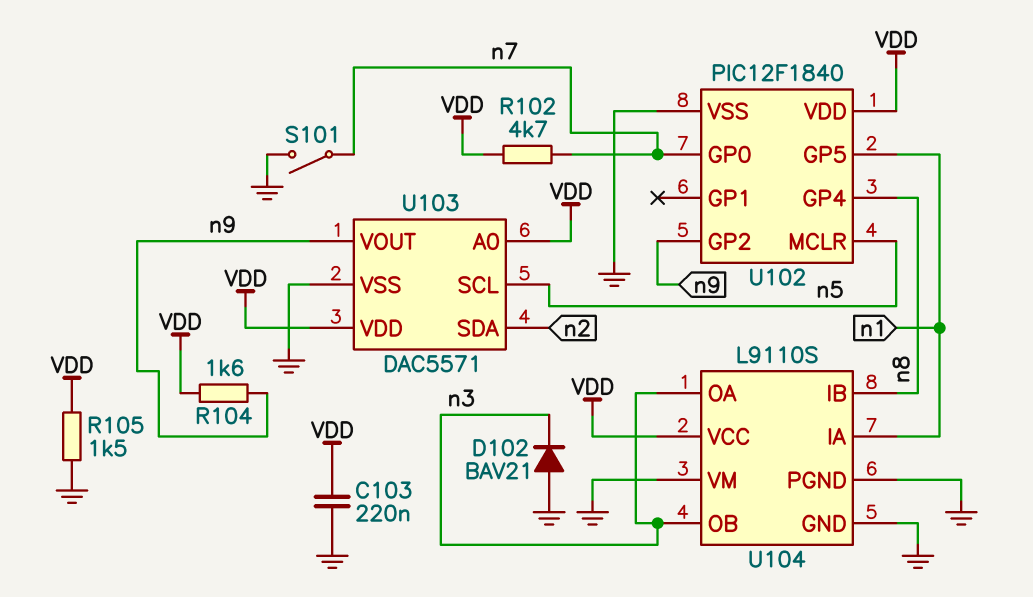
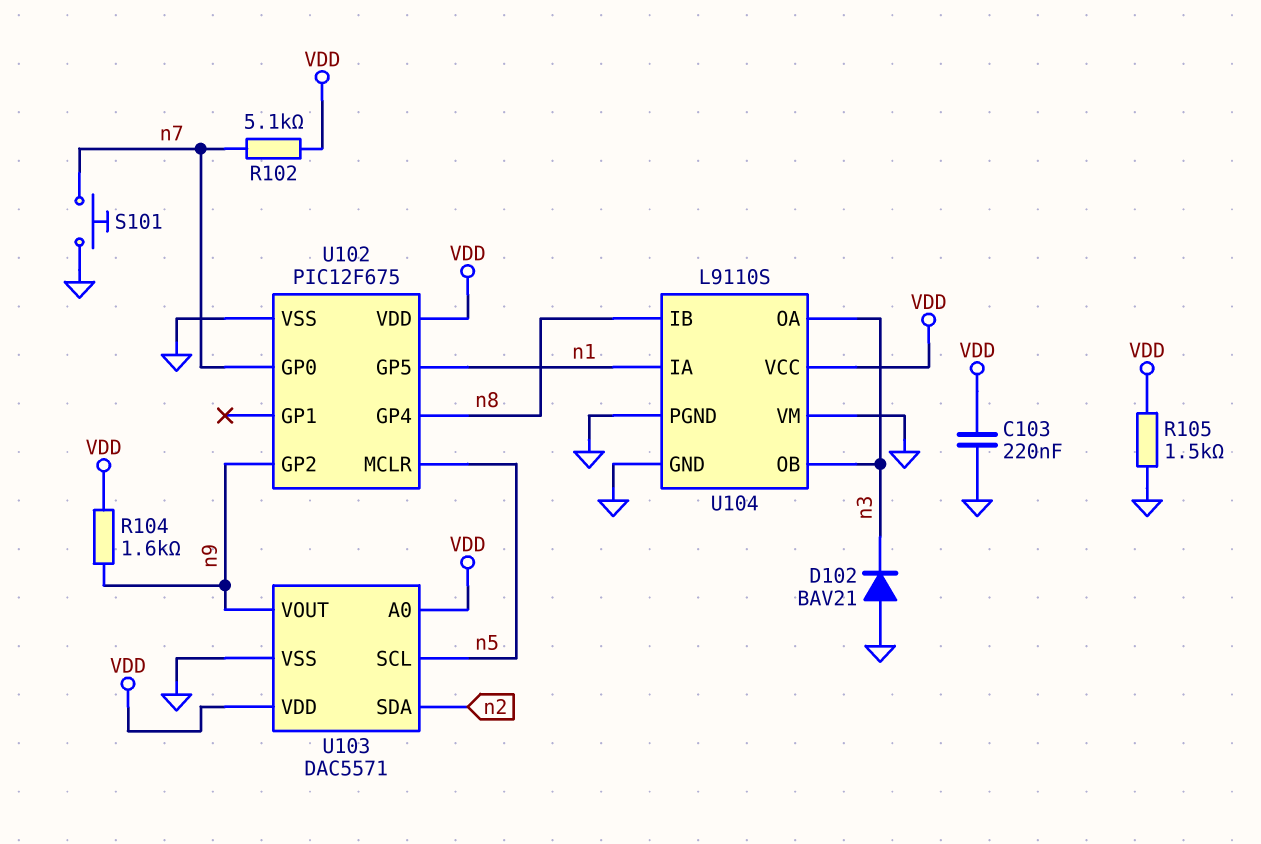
R102: 4.7k (VDD, n7) -> 5.1k (VDD, n7)
S101: switch (GND, n7) -> button (GND, n7)
U102: PIC12F1840 -> PIC12F675

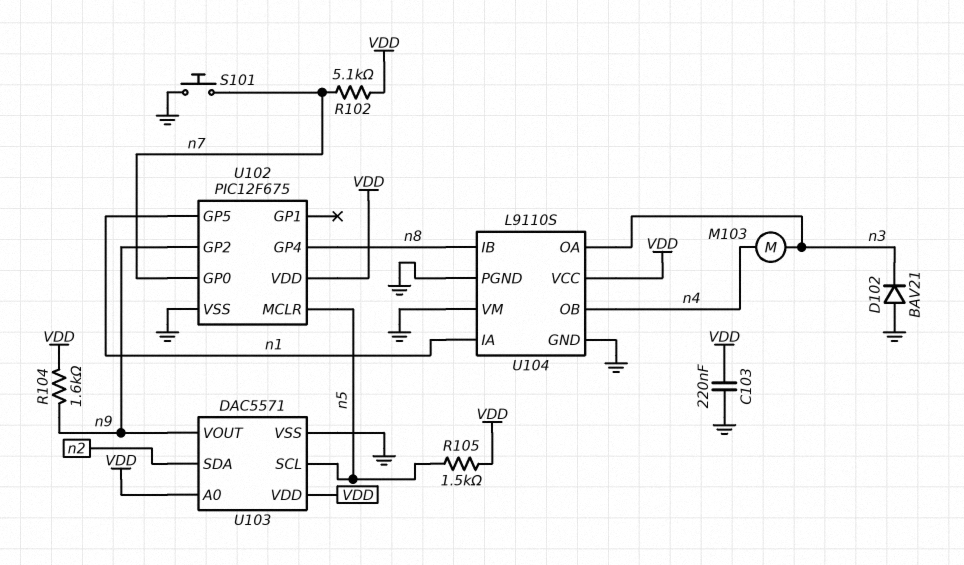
M103: none -> motor (n3, n4)
R105: 1.5k (GND, VDD) -> 1.5k (VDD, n5)
U104 pin OB: n3 -> n4

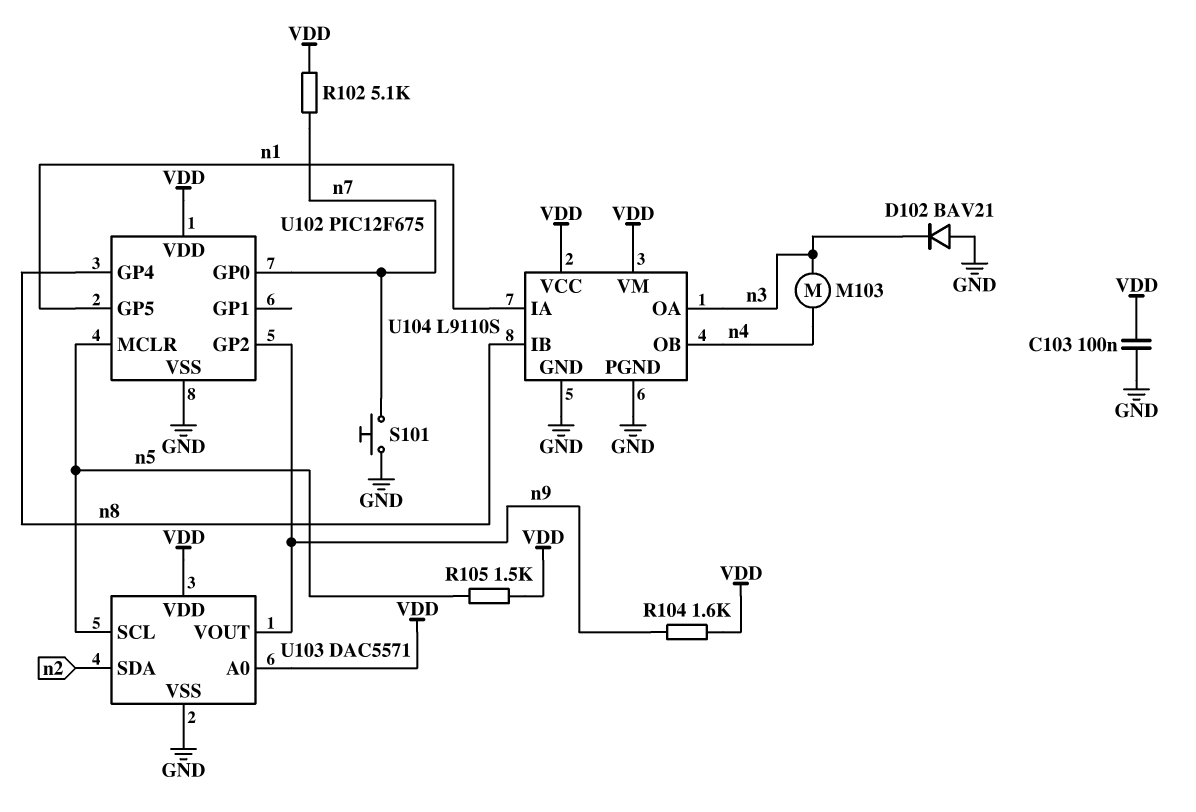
C103: 220nF (GND, VDD) -> 100nF (GND, VDD)
U104 pin VM: GND -> VDD

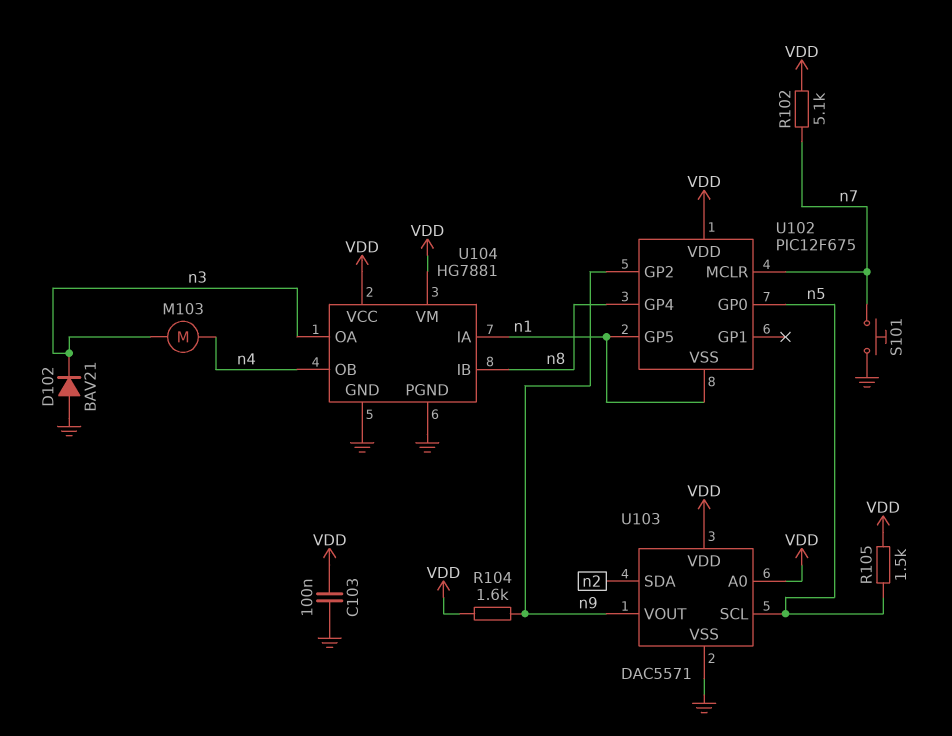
U102 pin GP0: n7 -> n5
U102 pin MCLR: n5 -> n7
U102 pin VSS: GND -> n1
U104: L9110S -> HG7881

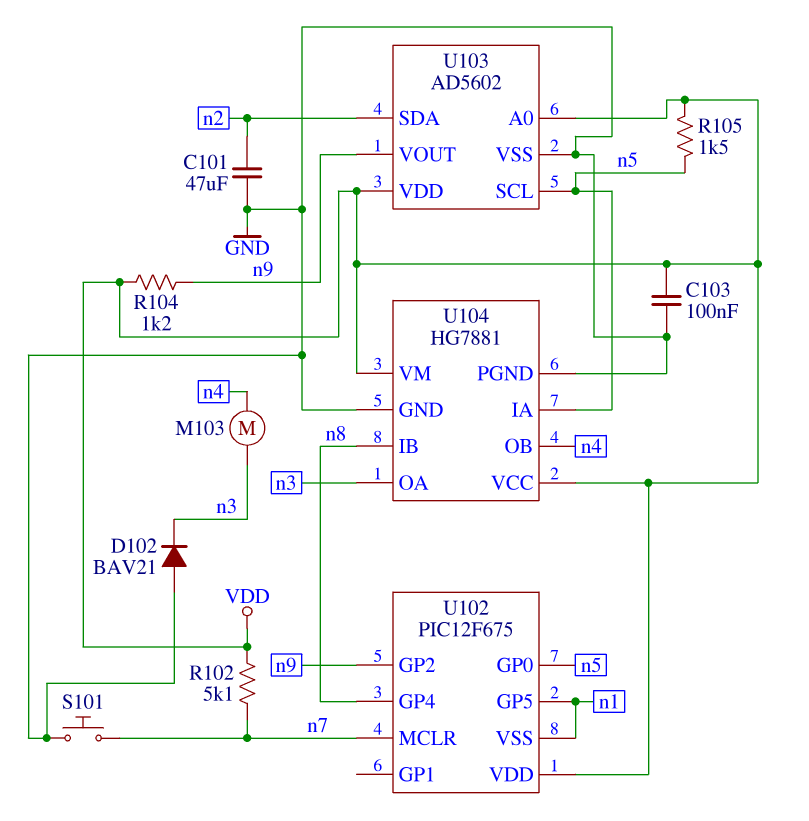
C101: none -> 47uF (GND, n2)
R104: 1.6k (VDD, n9) -> 1.2k (VDD, n9)
U103: DAC5571 -> AD5602
U104 pin IA: n1 -> n5

